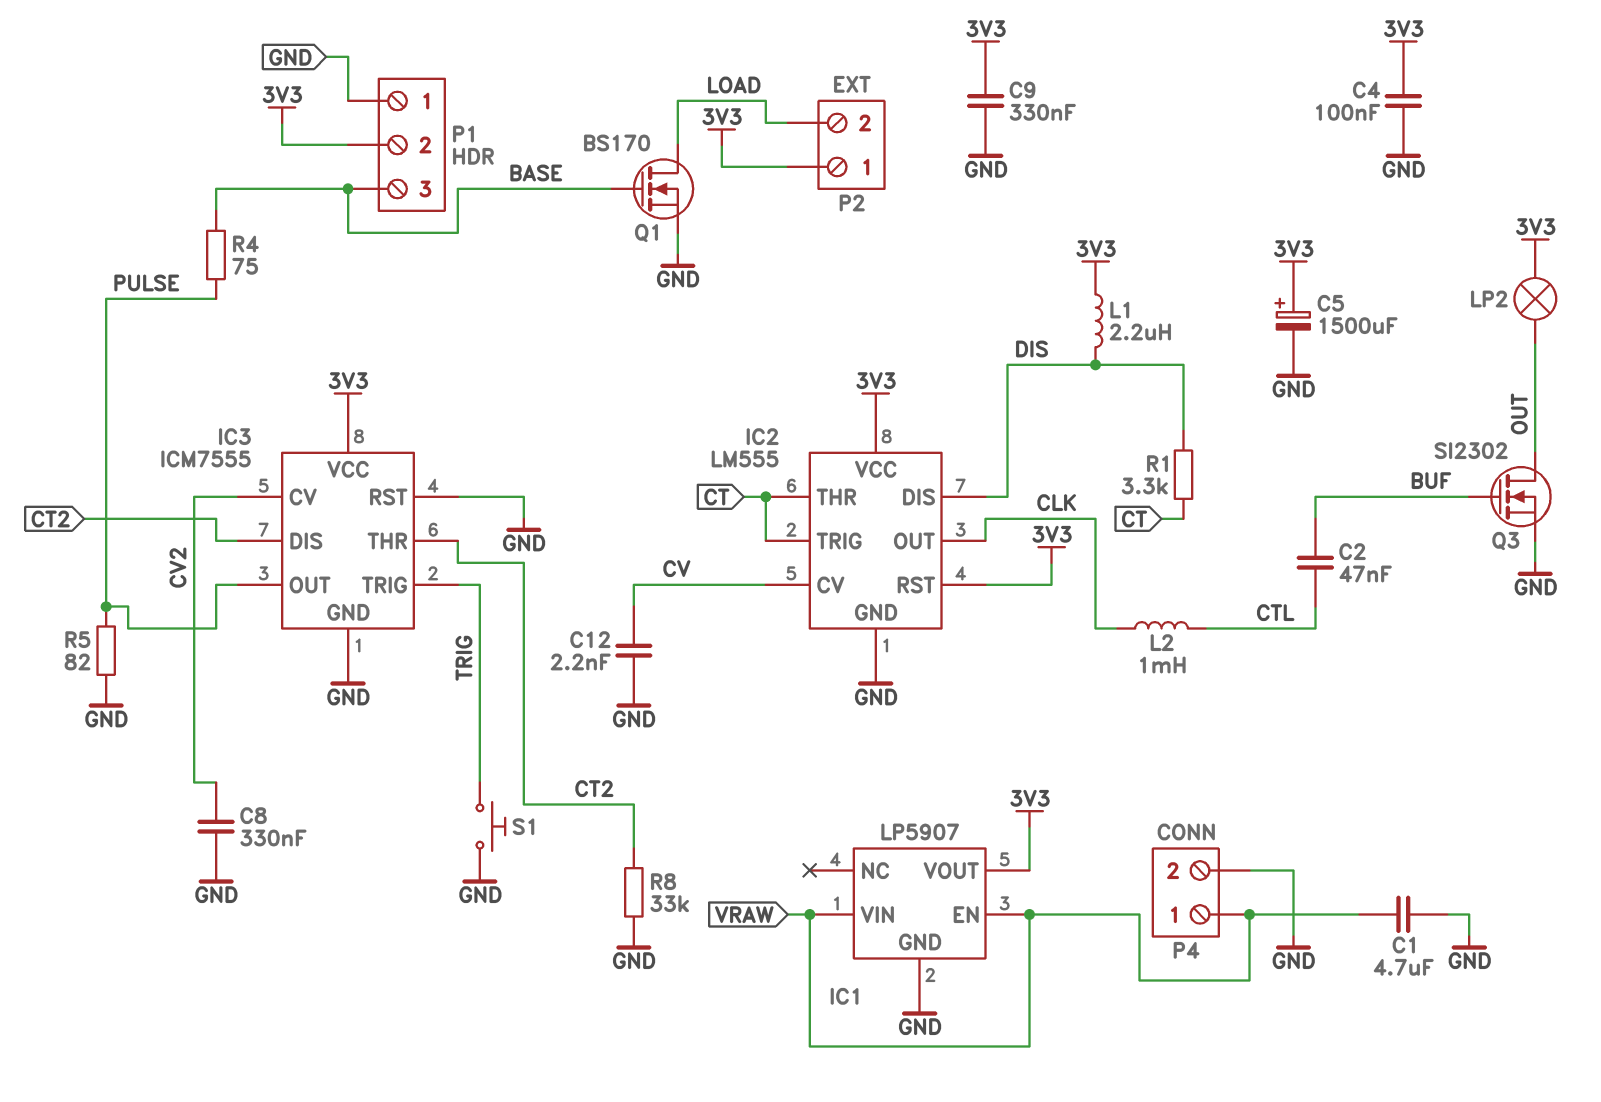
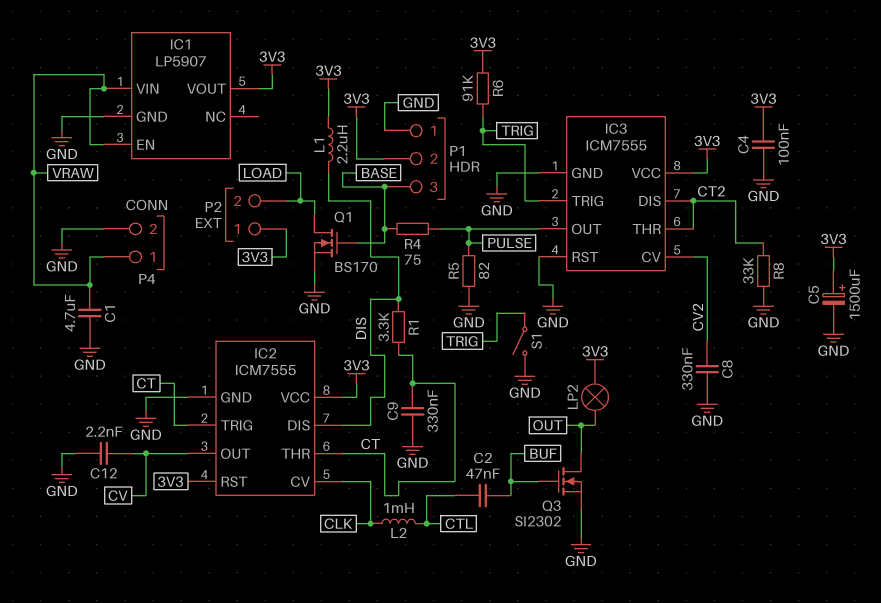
C9: 330nF (3V3, GND) -> 330nF (CT, GND)
IC2: LM555 -> ICM7555
IC2 pin CV: CV -> CLK
IC2 pin OUT: CLK -> CV
R6: none -> 91k (3V3, TRIG)
S1: button (GND, TRIG) -> switch (GND, TRIG)

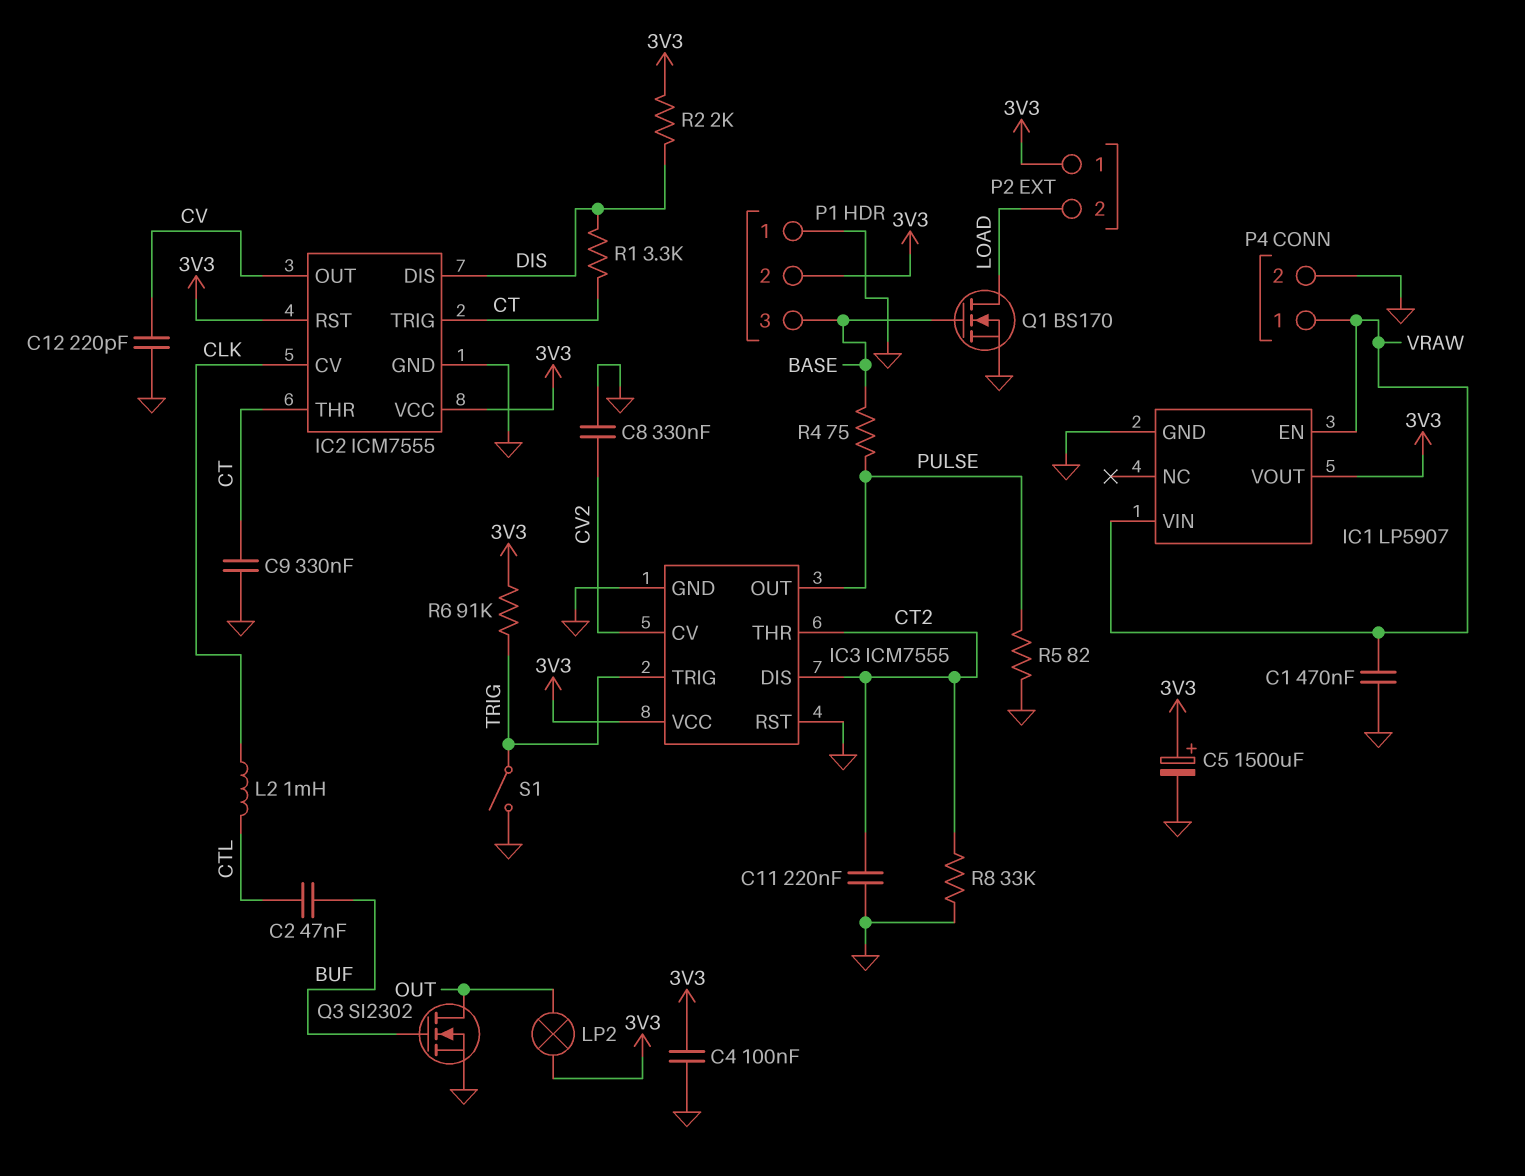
C1: 4.7uF (GND, VRAW) -> 470nF (GND, VRAW)
C11: none -> 220nF (CT2, GND)
C12: 2.2nF (CV, GND) -> 220pF (CV, GND)
L1: 2.2uH (3V3, DIS) -> none
R2: none -> 2k (3V3, DIS)

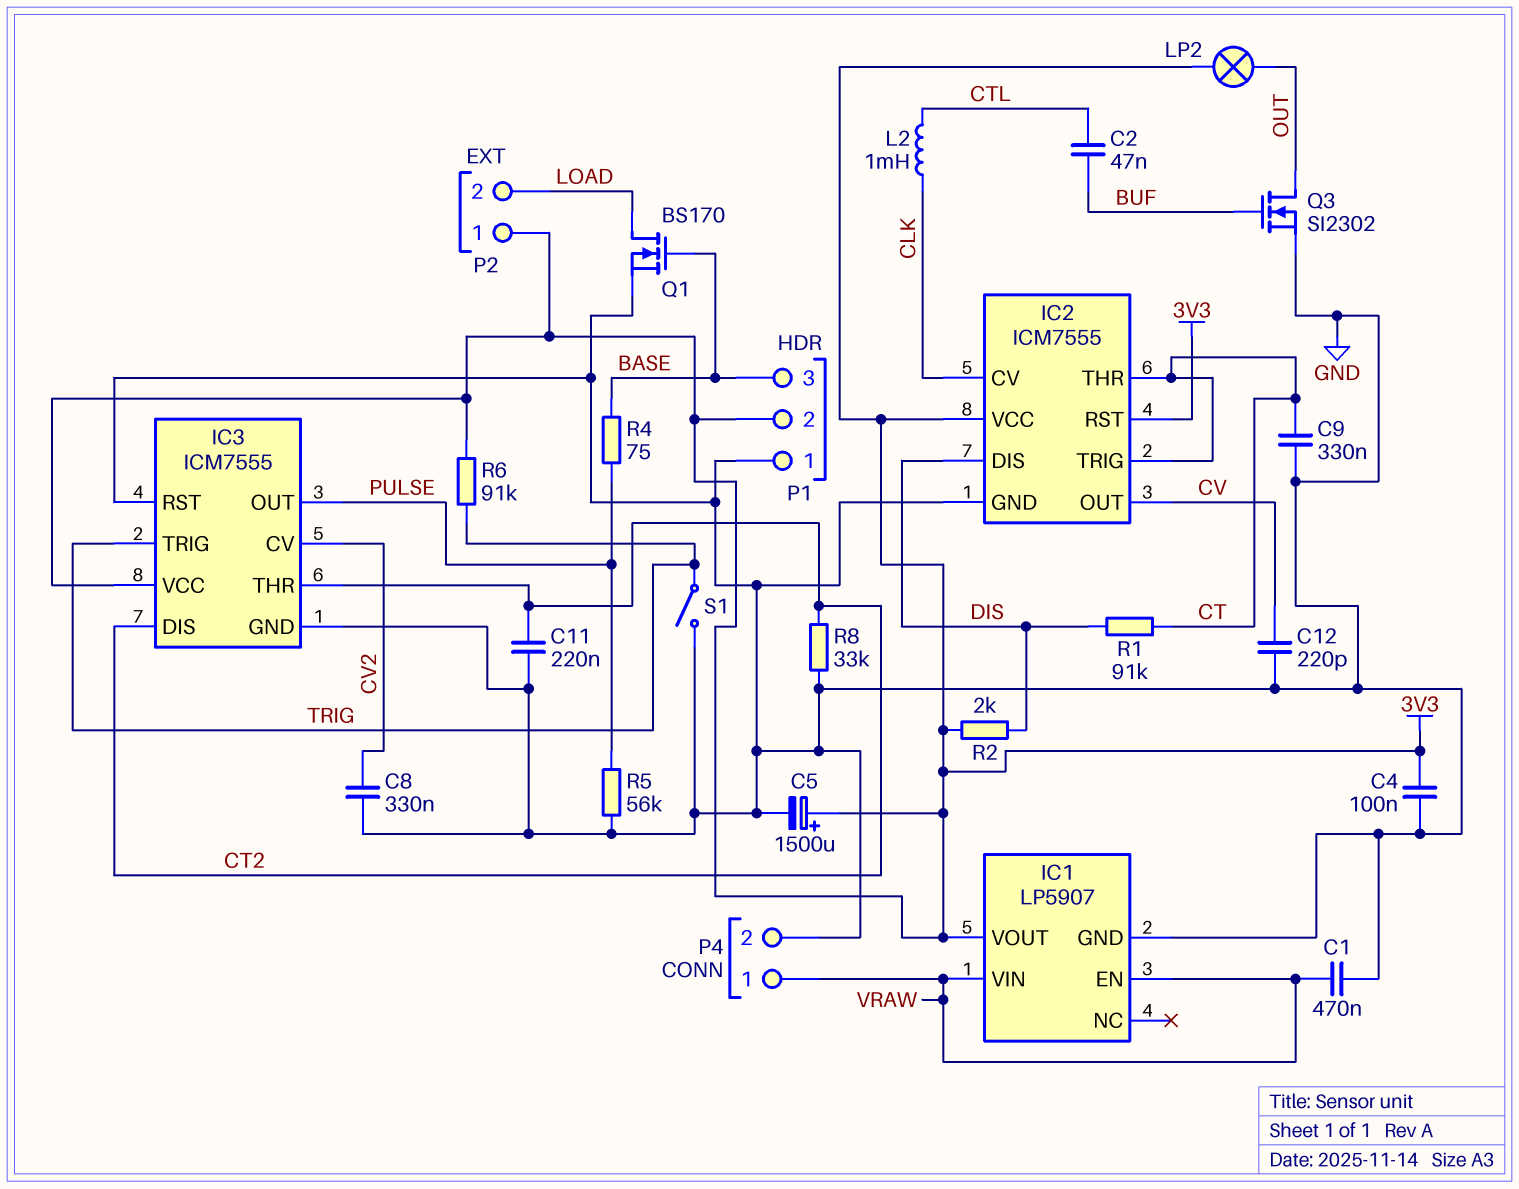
R1: 3.3k (CT, DIS) -> 91k (CT, DIS)
R5: 82 (GND, PULSE) -> 56k (GND, PULSE)

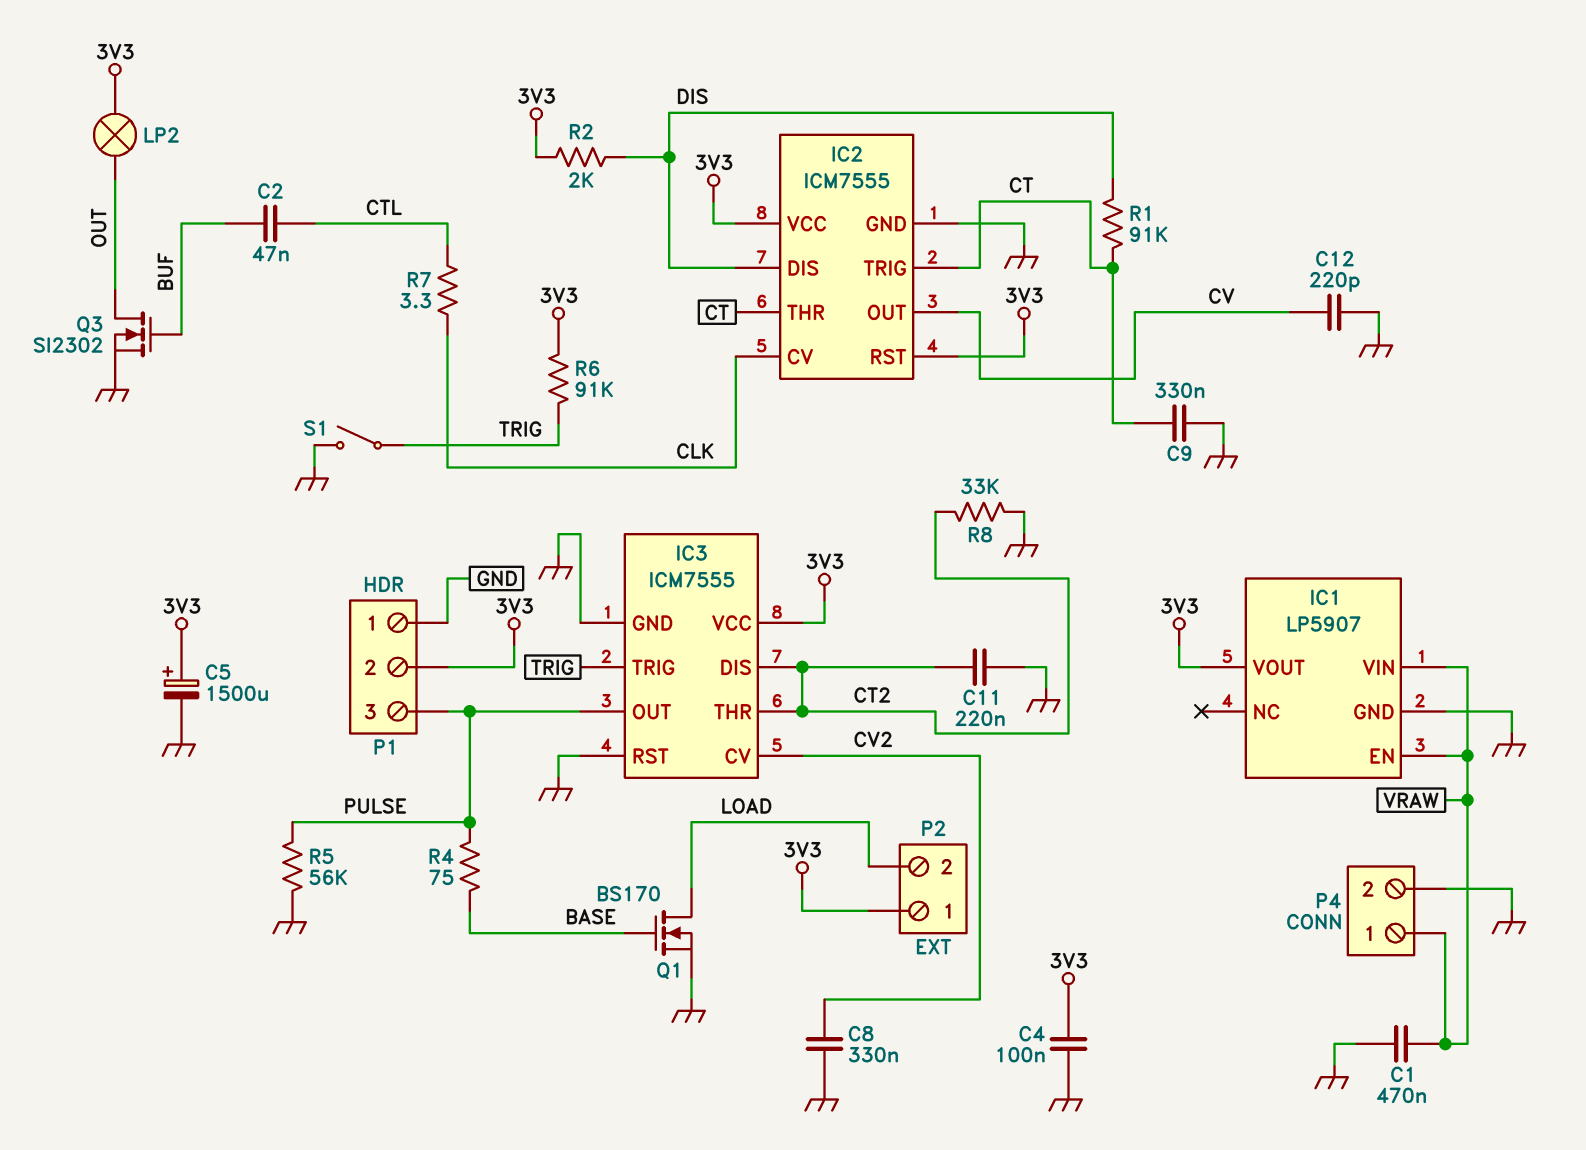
L2: 1mH (CLK, CTL) -> none
P1 pin 3: BASE -> PULSE
R7: none -> 3.3 (CLK, CTL)

